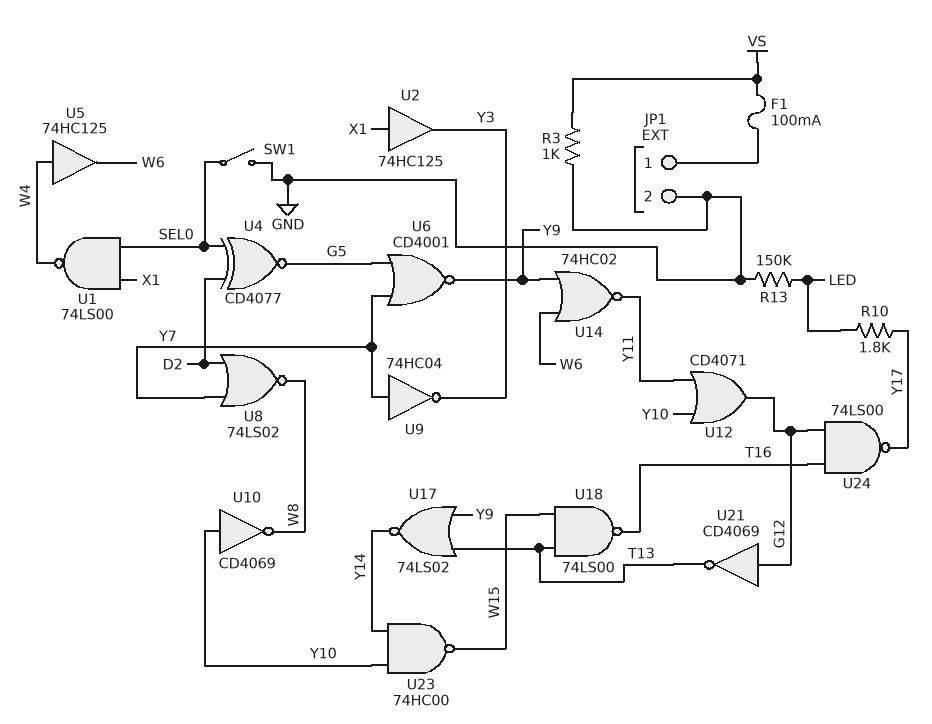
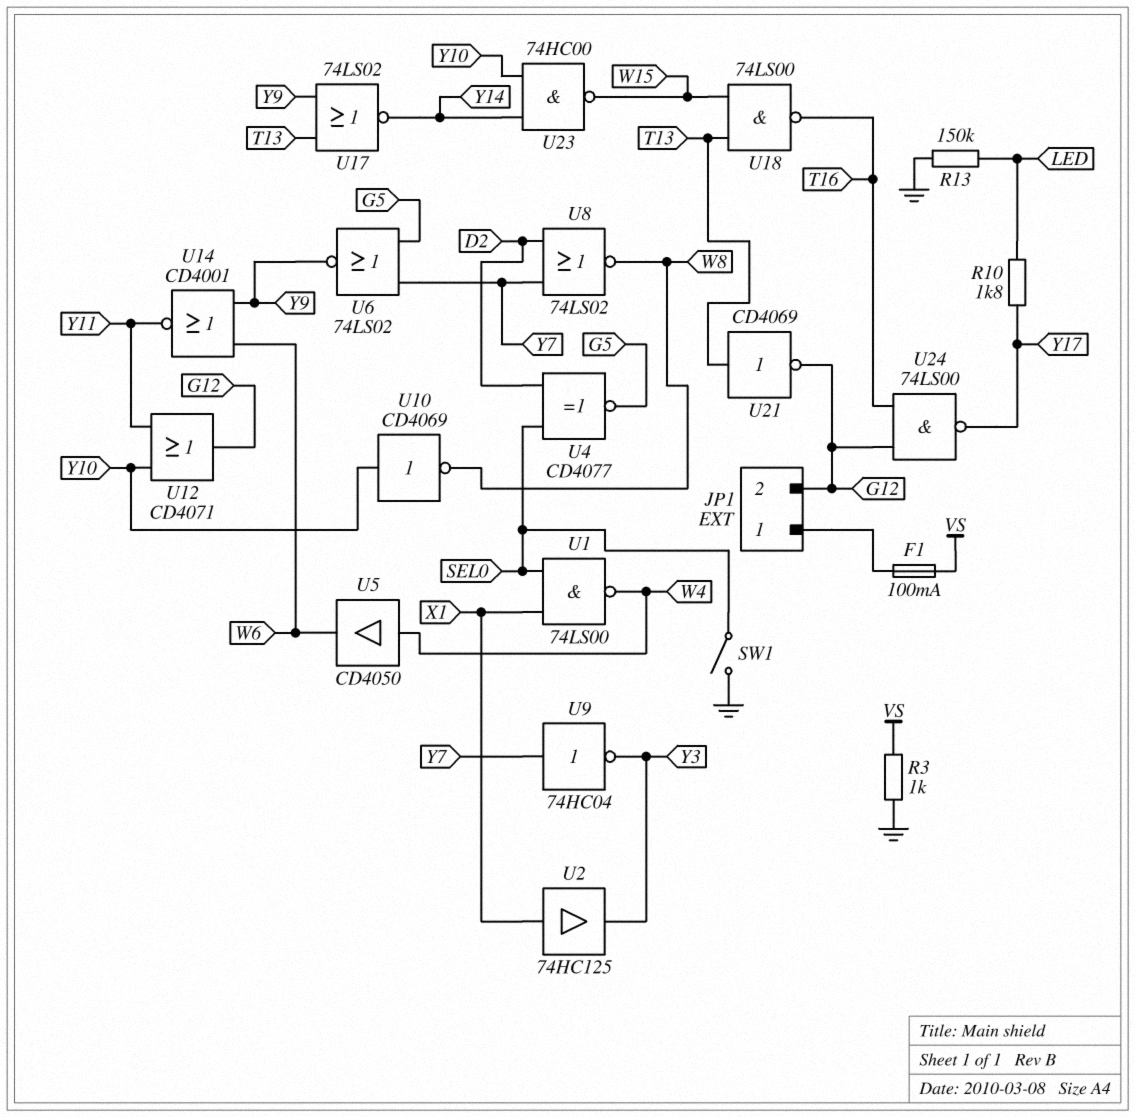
JP1 pin 2: GND -> G12
U5: buffer 74HC125 (in W4, out W6) -> buffer CD4050 (in W4, out W6)
U6: NOR CD4001 (in G5, in Y7, out Y9) -> NOR 74LS02 (in G5, in Y7, out Y9)
U14: NOR 74HC02 (in W6, in Y9, out Y11) -> NOR CD4001 (in W6, in Y9, out Y11)
U21: NOT CD4069 (in G12, out T13) -> NOT CD4069 (in T13, out G12)

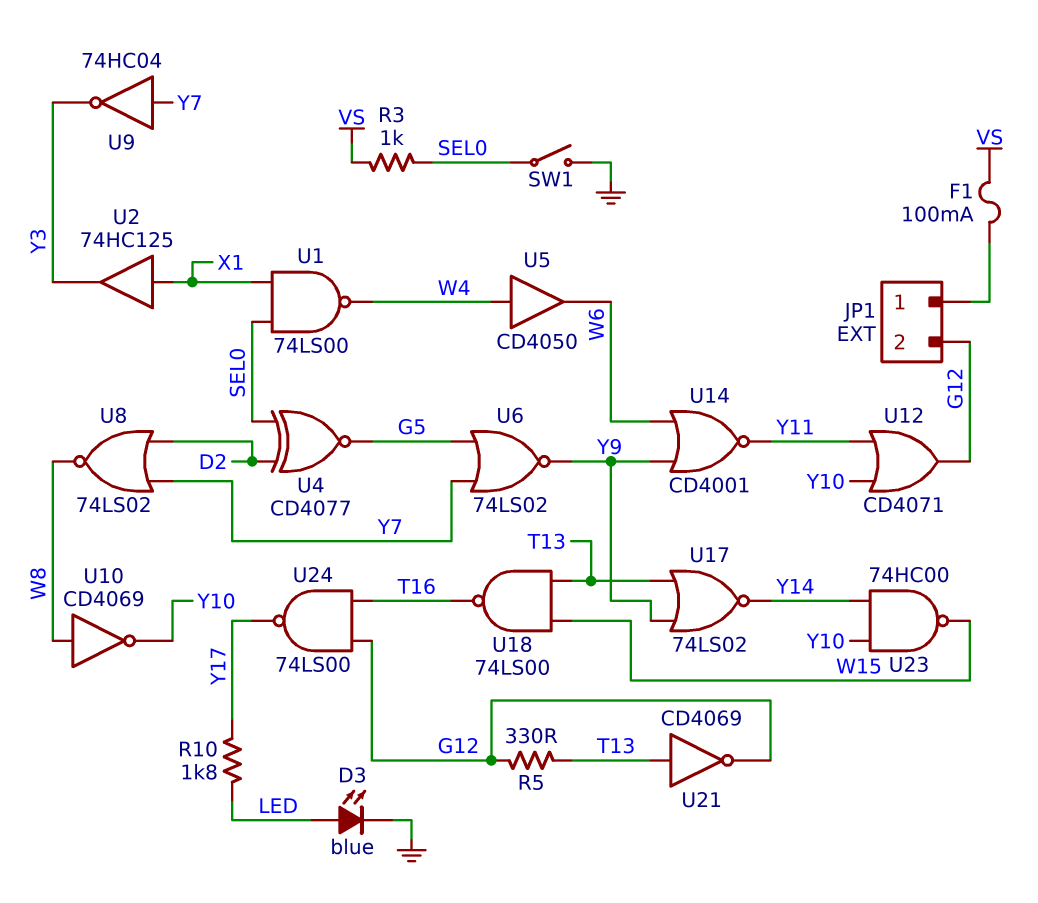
D3: none -> LED blue (A LED, K GND)
R3: 1k (GND, VS) -> 1k (SEL0, VS)
R5: none -> 330 (G12, T13)
R13: 150k (GND, LED) -> none
U10: NOT CD4069 (in Y10, out W8) -> NOT CD4069 (in W8, out Y10)

